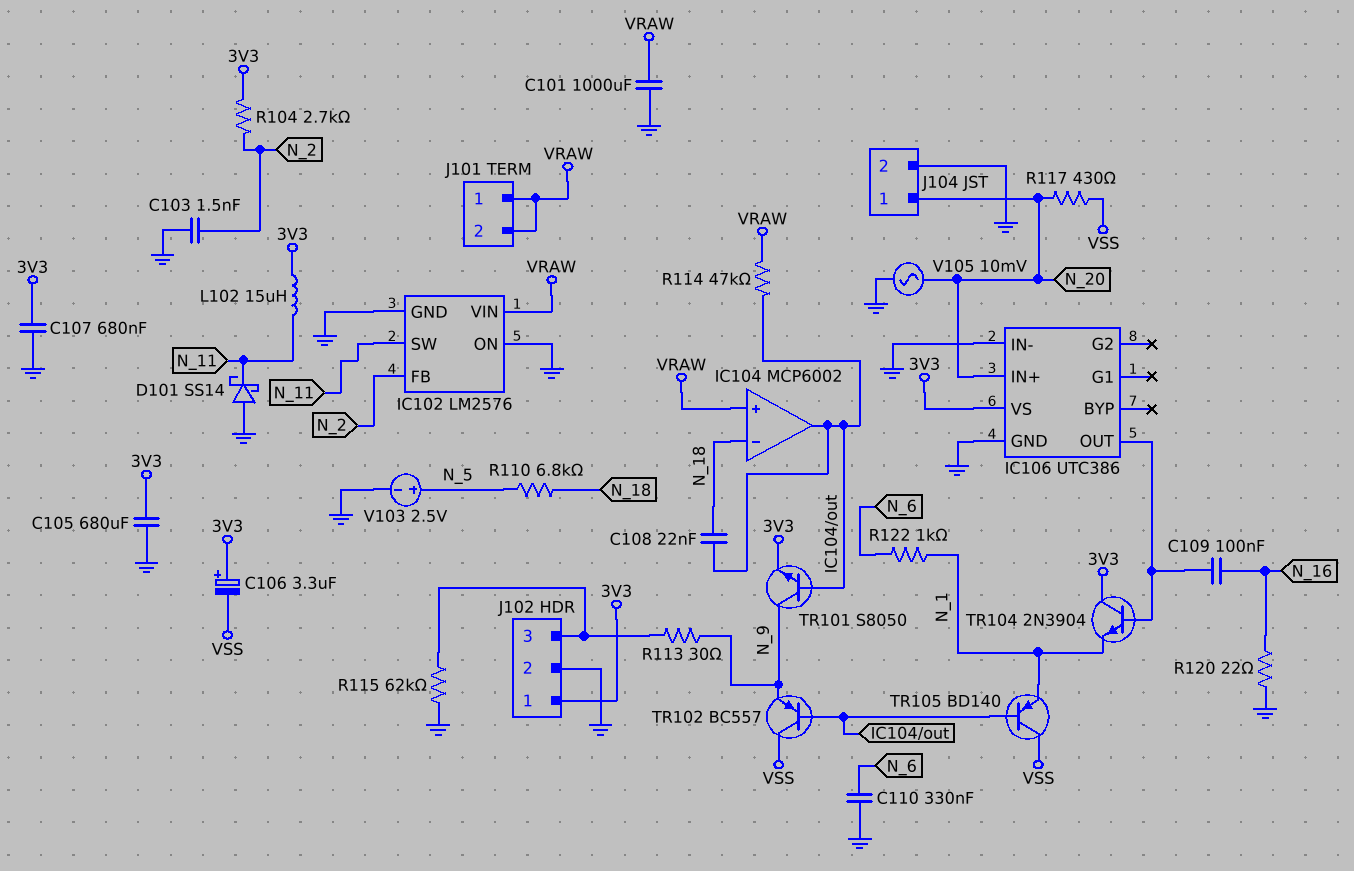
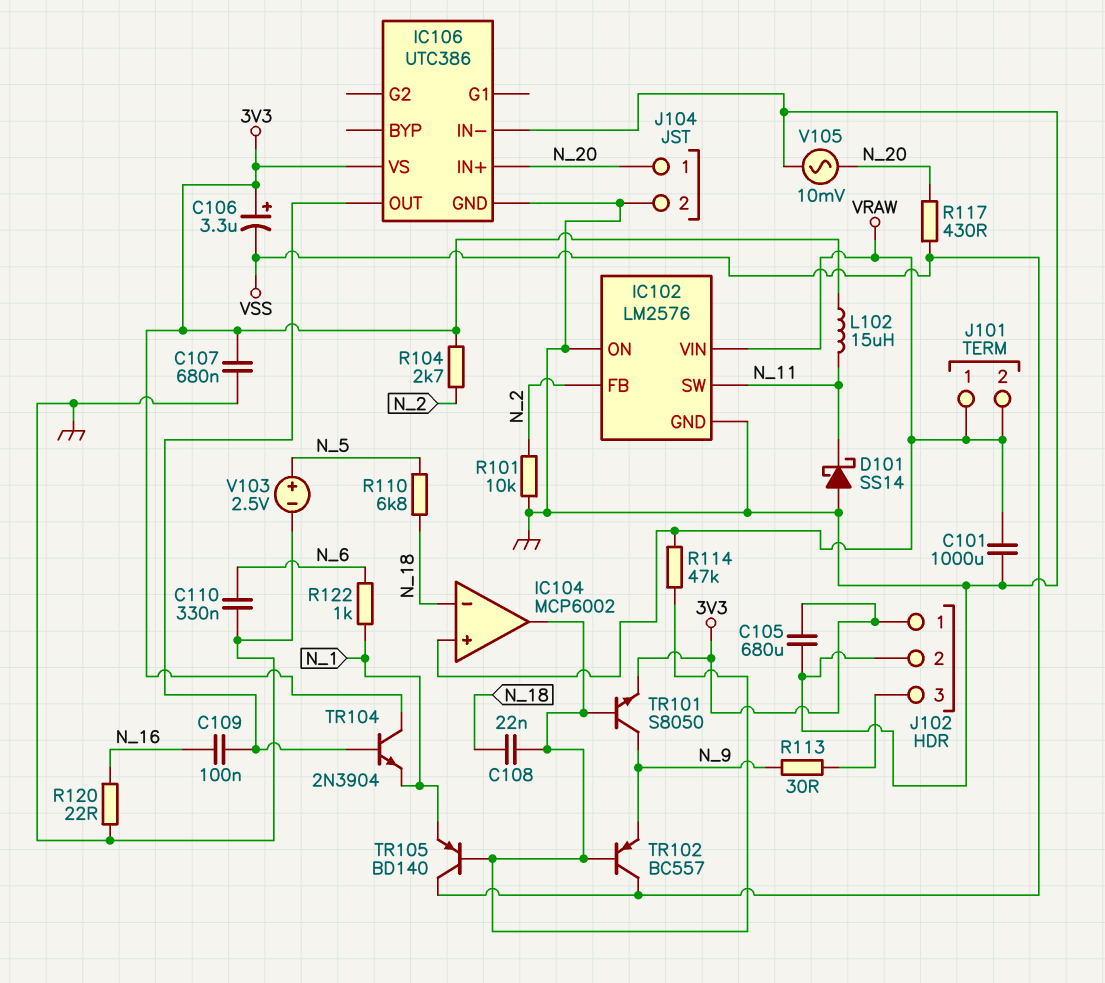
C103: 1.5nF (GND, N_2) -> none
R101: none -> 10k (GND, N_2)
R115: 62k (GND, J102/3) -> none

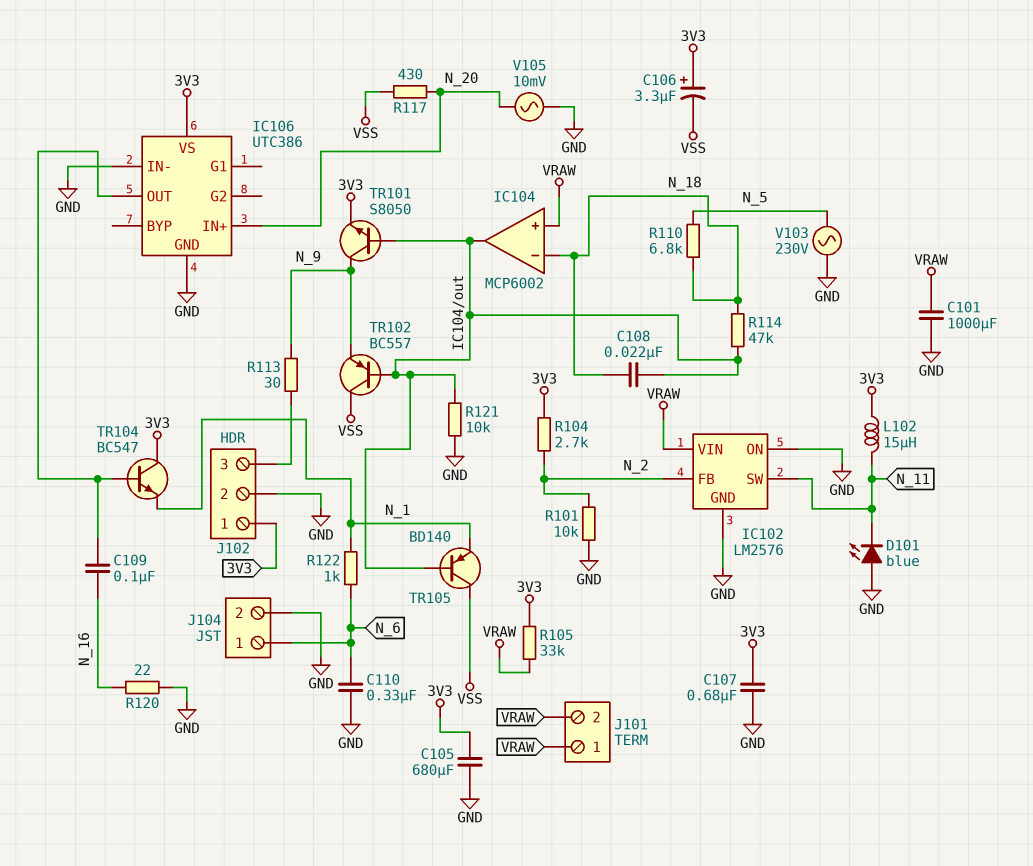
D101: schottky SS14 (A GND, K N_11) -> LED blue (A GND, K N_11)
J104 pin 1: N_20 -> N_6
R105: none -> 33k (3V3, VRAW)
R114: 47k (IC104/out, VRAW) -> 47k (IC104/out, N_18)
R121: none -> 10k (GND, IC104/out)
TR104: NPN 2N3904 (B IC106/OUT, C 3V3, E N_1) -> NPN BC547 (B IC106/OUT, C 3V3, E N_1)
V103: 2.5V (plus N_5, minus GND) -> AC 230V (GND, N_5)

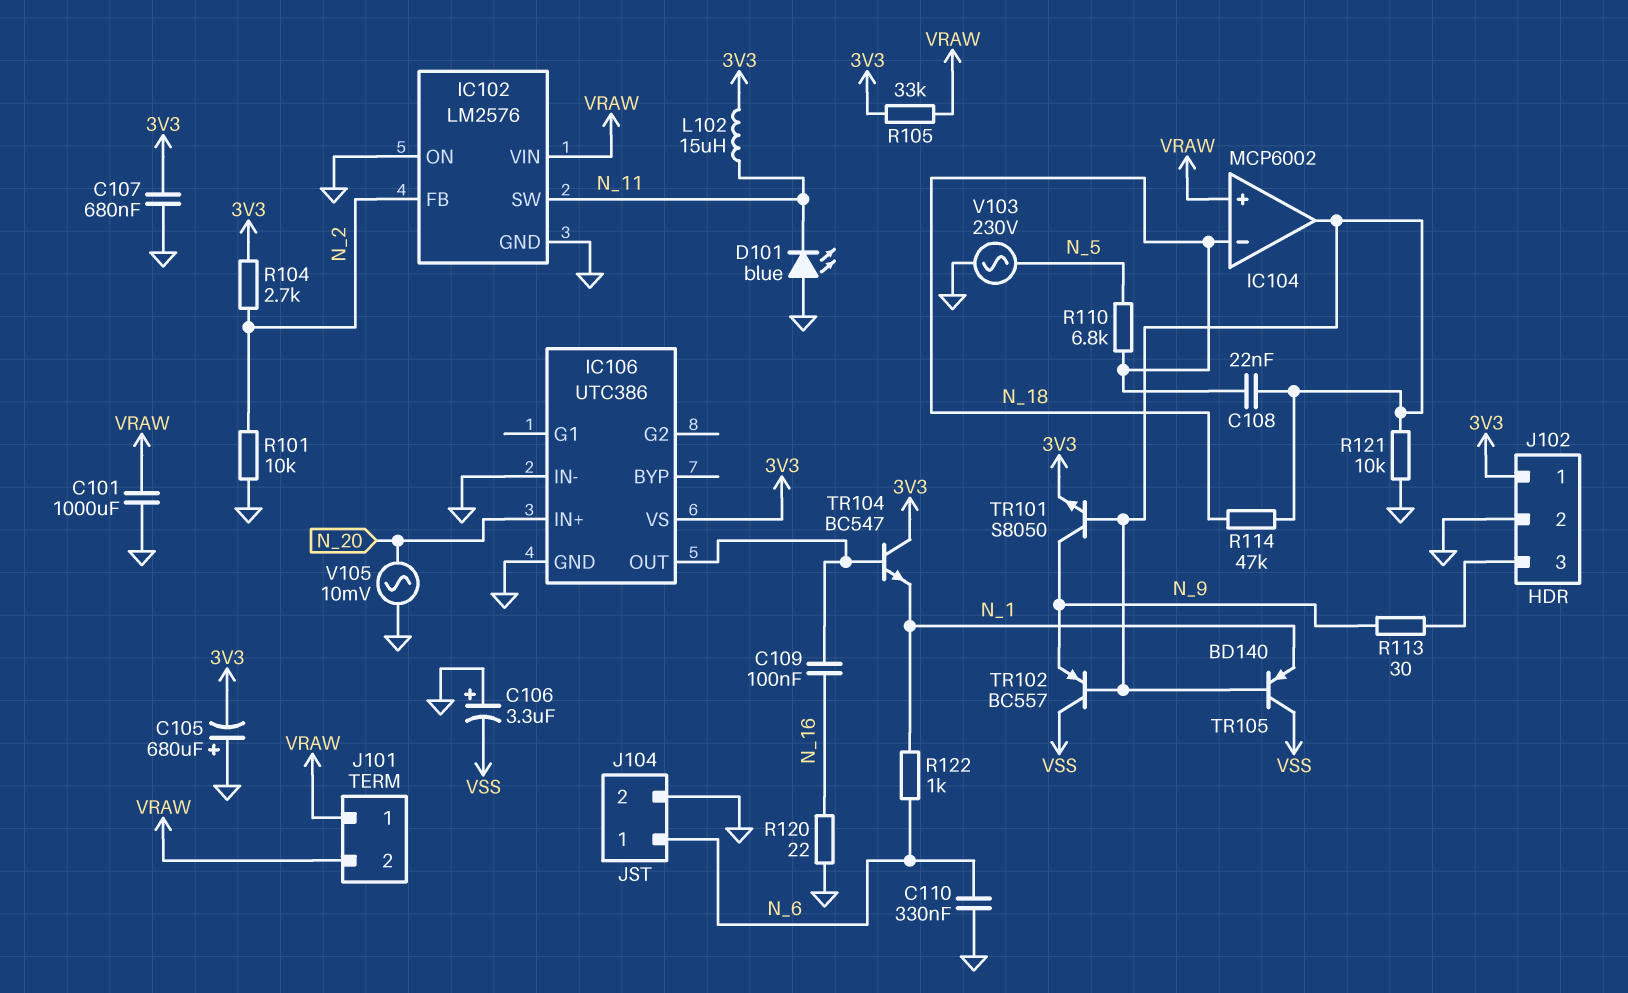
C105: 680uF (3V3, GND) -> 680uF (plus GND, minus 3V3)
C106: 3.3uF (plus 3V3, minus VSS) -> 3.3uF (plus GND, minus VSS)
R117: 430 (N_20, VSS) -> none

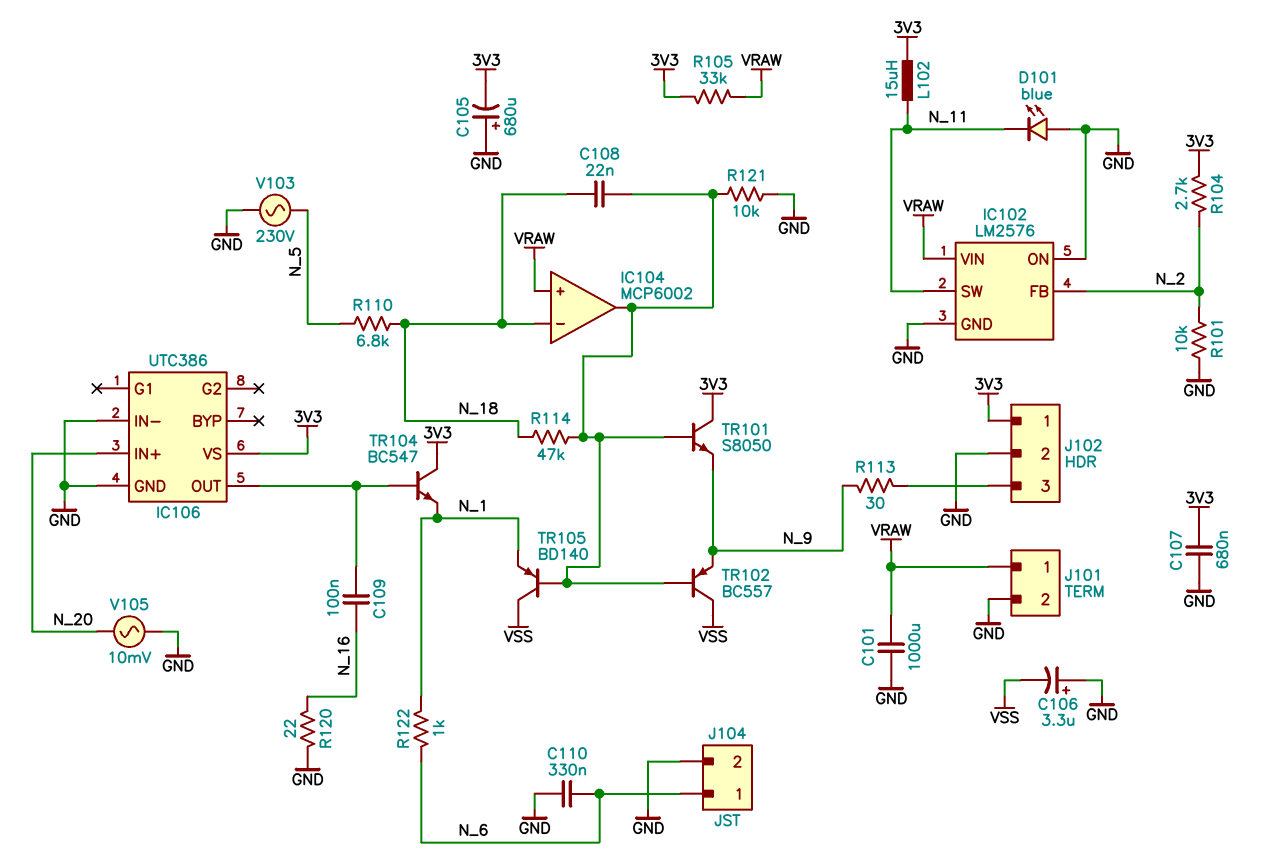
J101 pin 2: VRAW -> GND
TR101: NPN S8050 (B IC104/out, C N_9, E 3V3) -> NPN S8050 (B IC104/out, C 3V3, E N_9)

